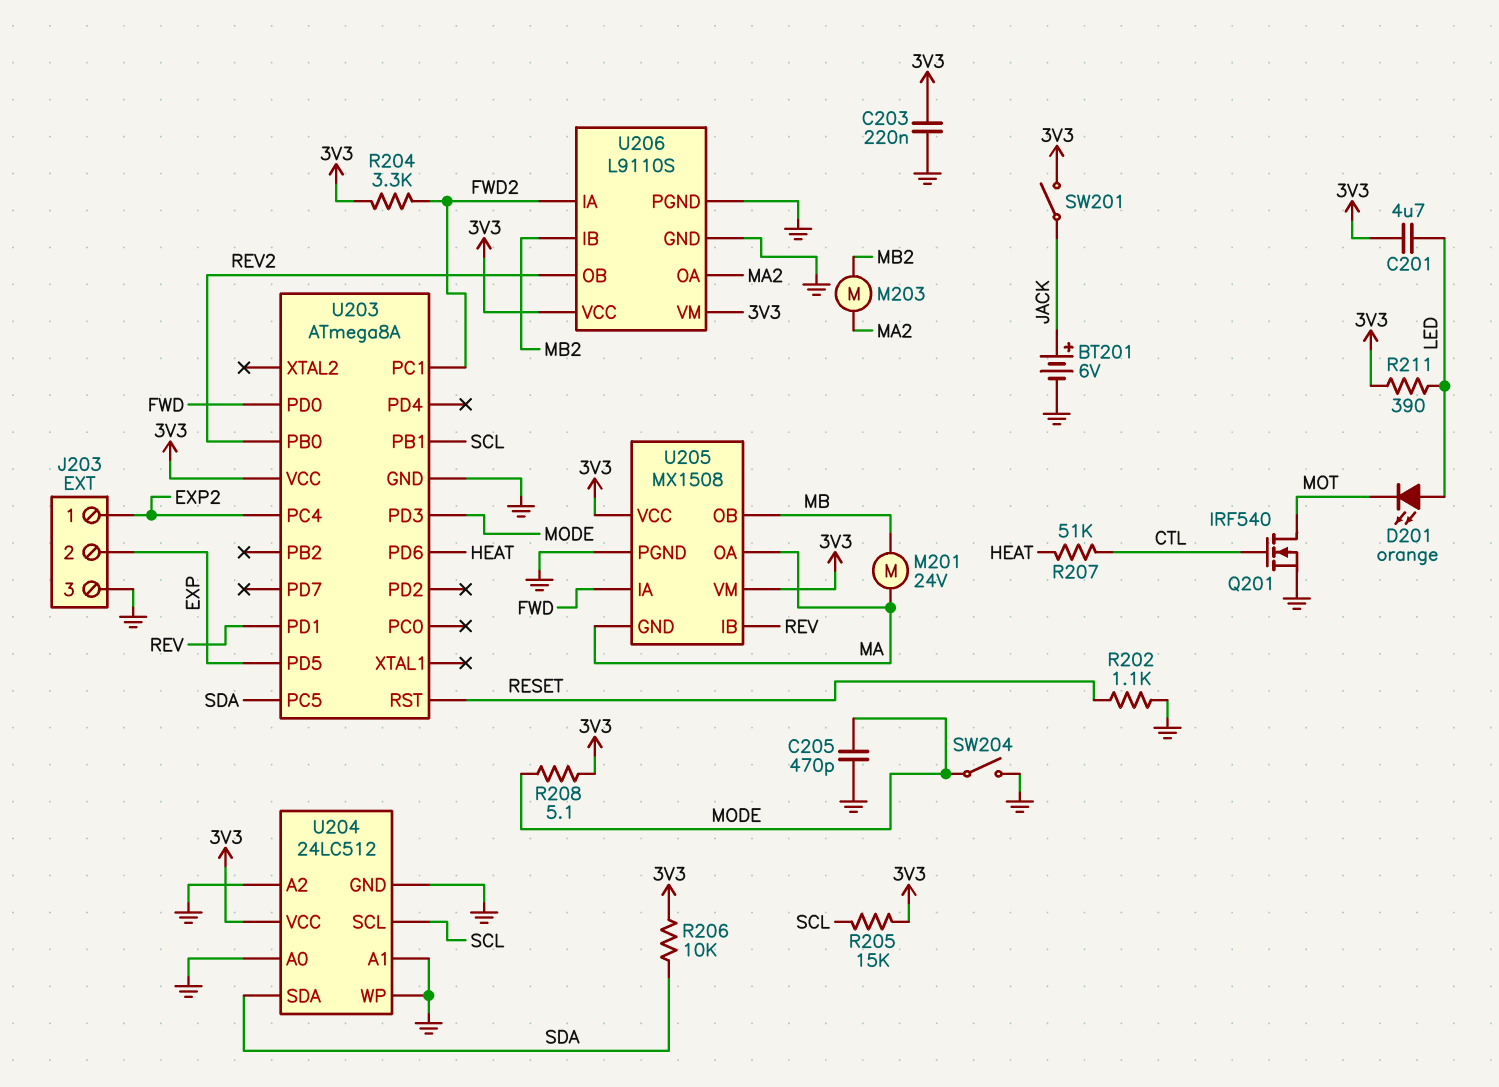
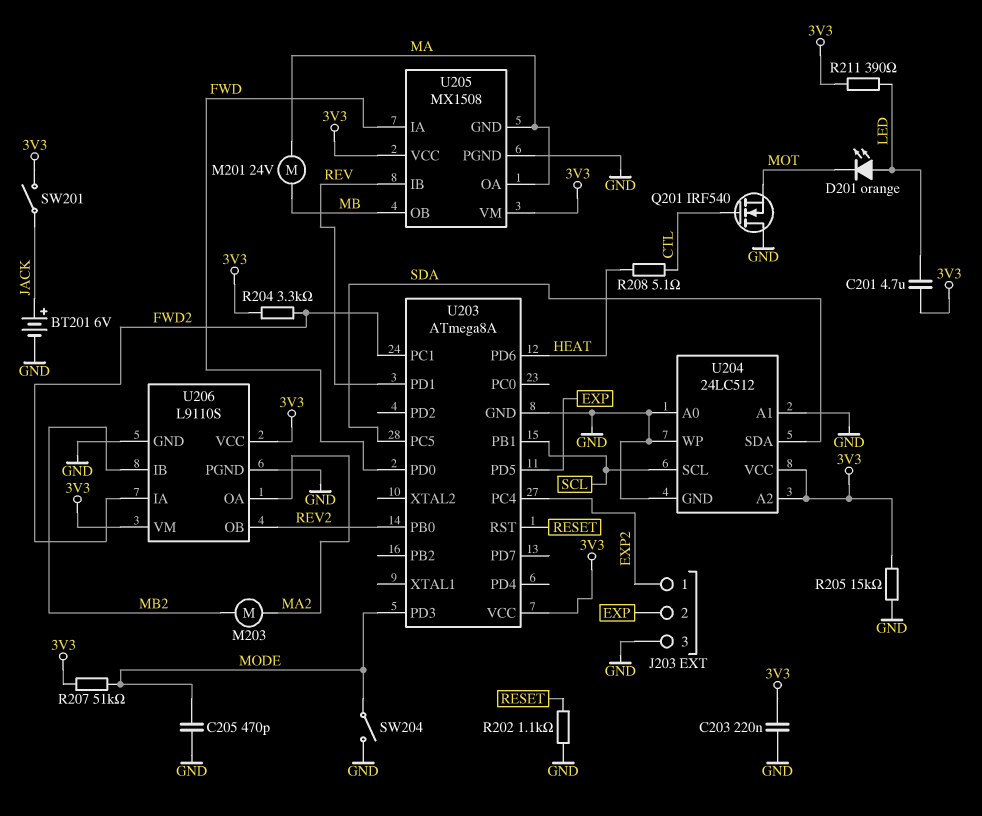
Q201: NMOS IRF540 (G CTL, D MOT, S GND) -> NMOS IRF540 (G CTL, D GND, S MOT)
R205: 15k (3V3, SCL) -> 15k (3V3, GND)
R206: 10k (3V3, SDA) -> none
R207: 51k (CTL, HEAT) -> 51k (3V3, MODE)
R208: 5.1 (3V3, MODE) -> 5.1 (CTL, HEAT)
U204 pin A2: GND -> 3V3

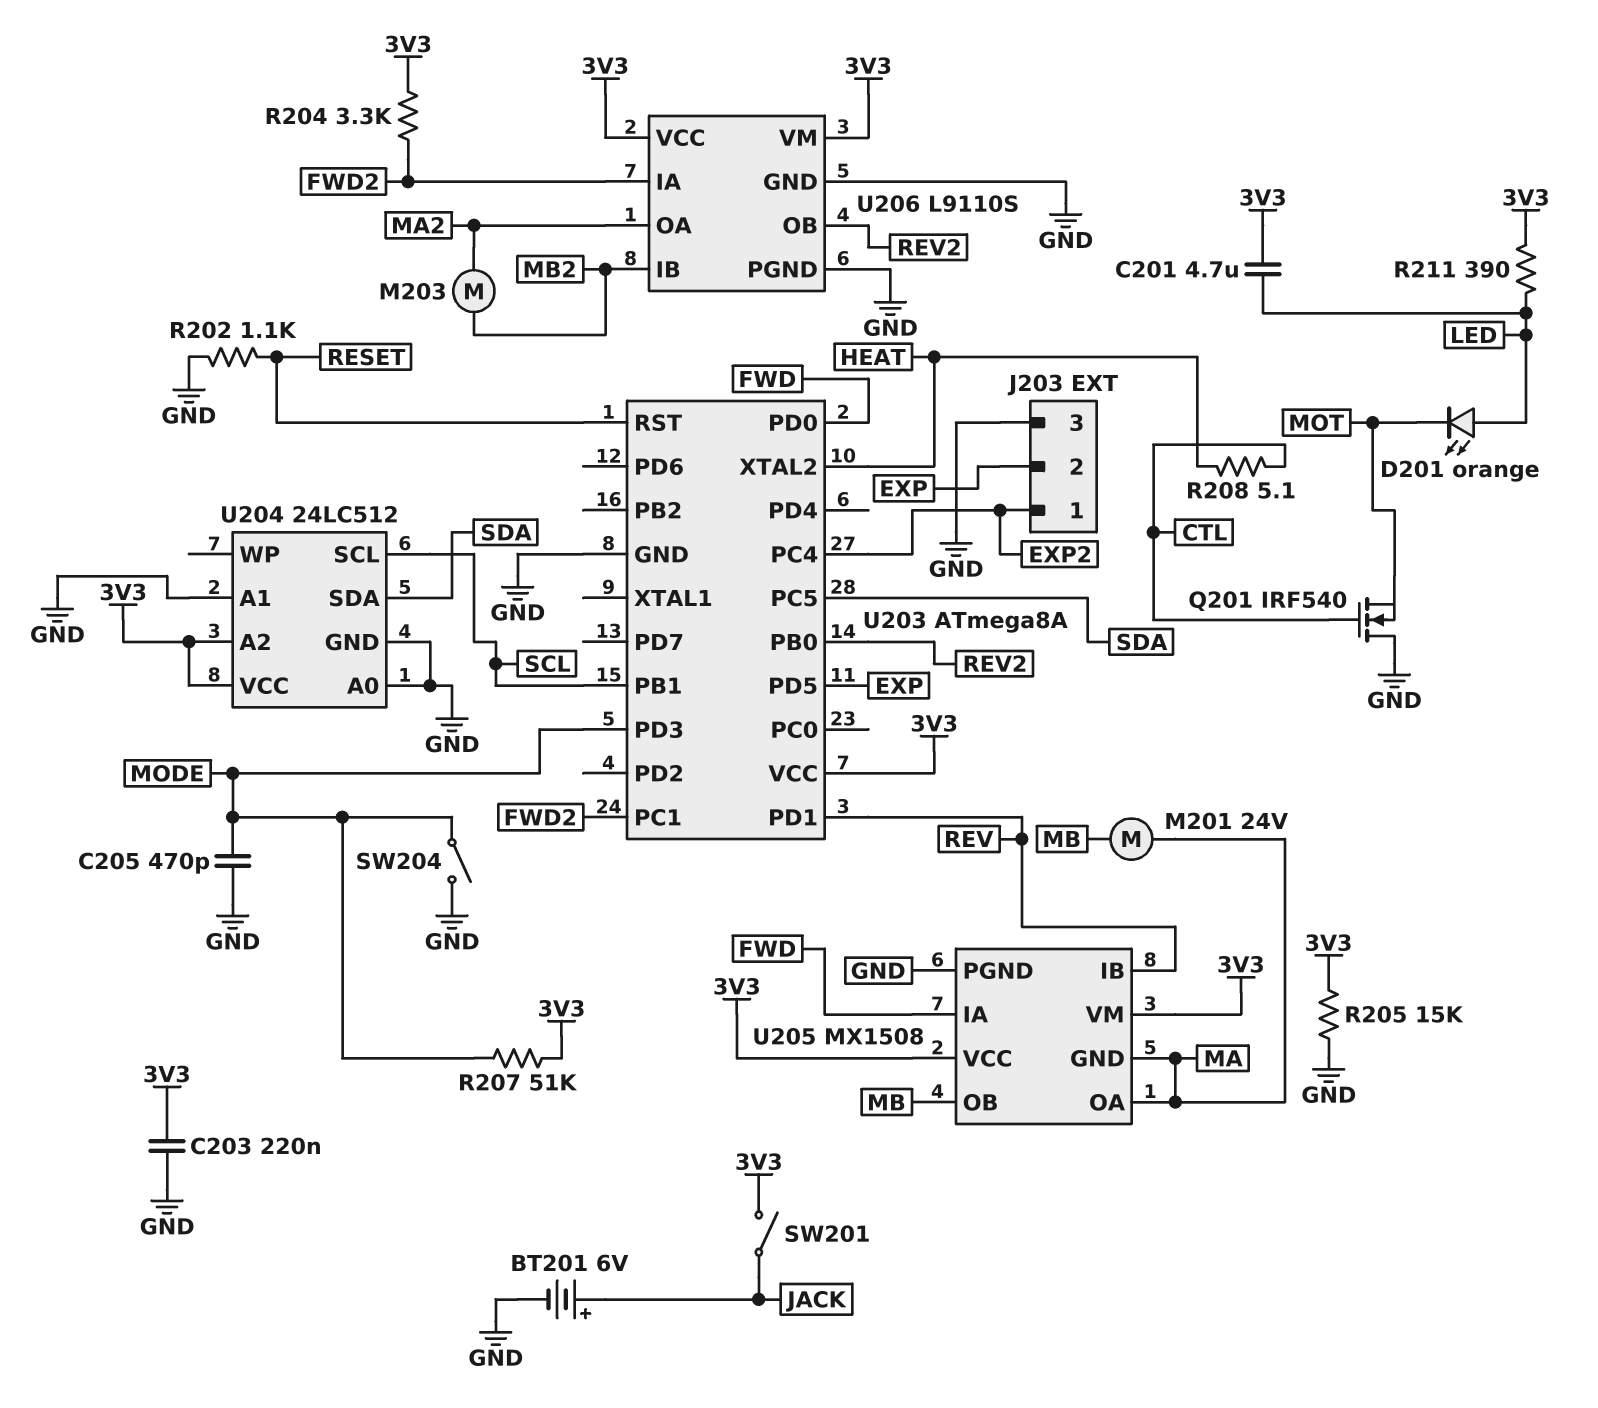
U203 pin PD6: HEAT -> none
U203 pin XTAL2: none -> HEAT
U204 pin WP: GND -> none

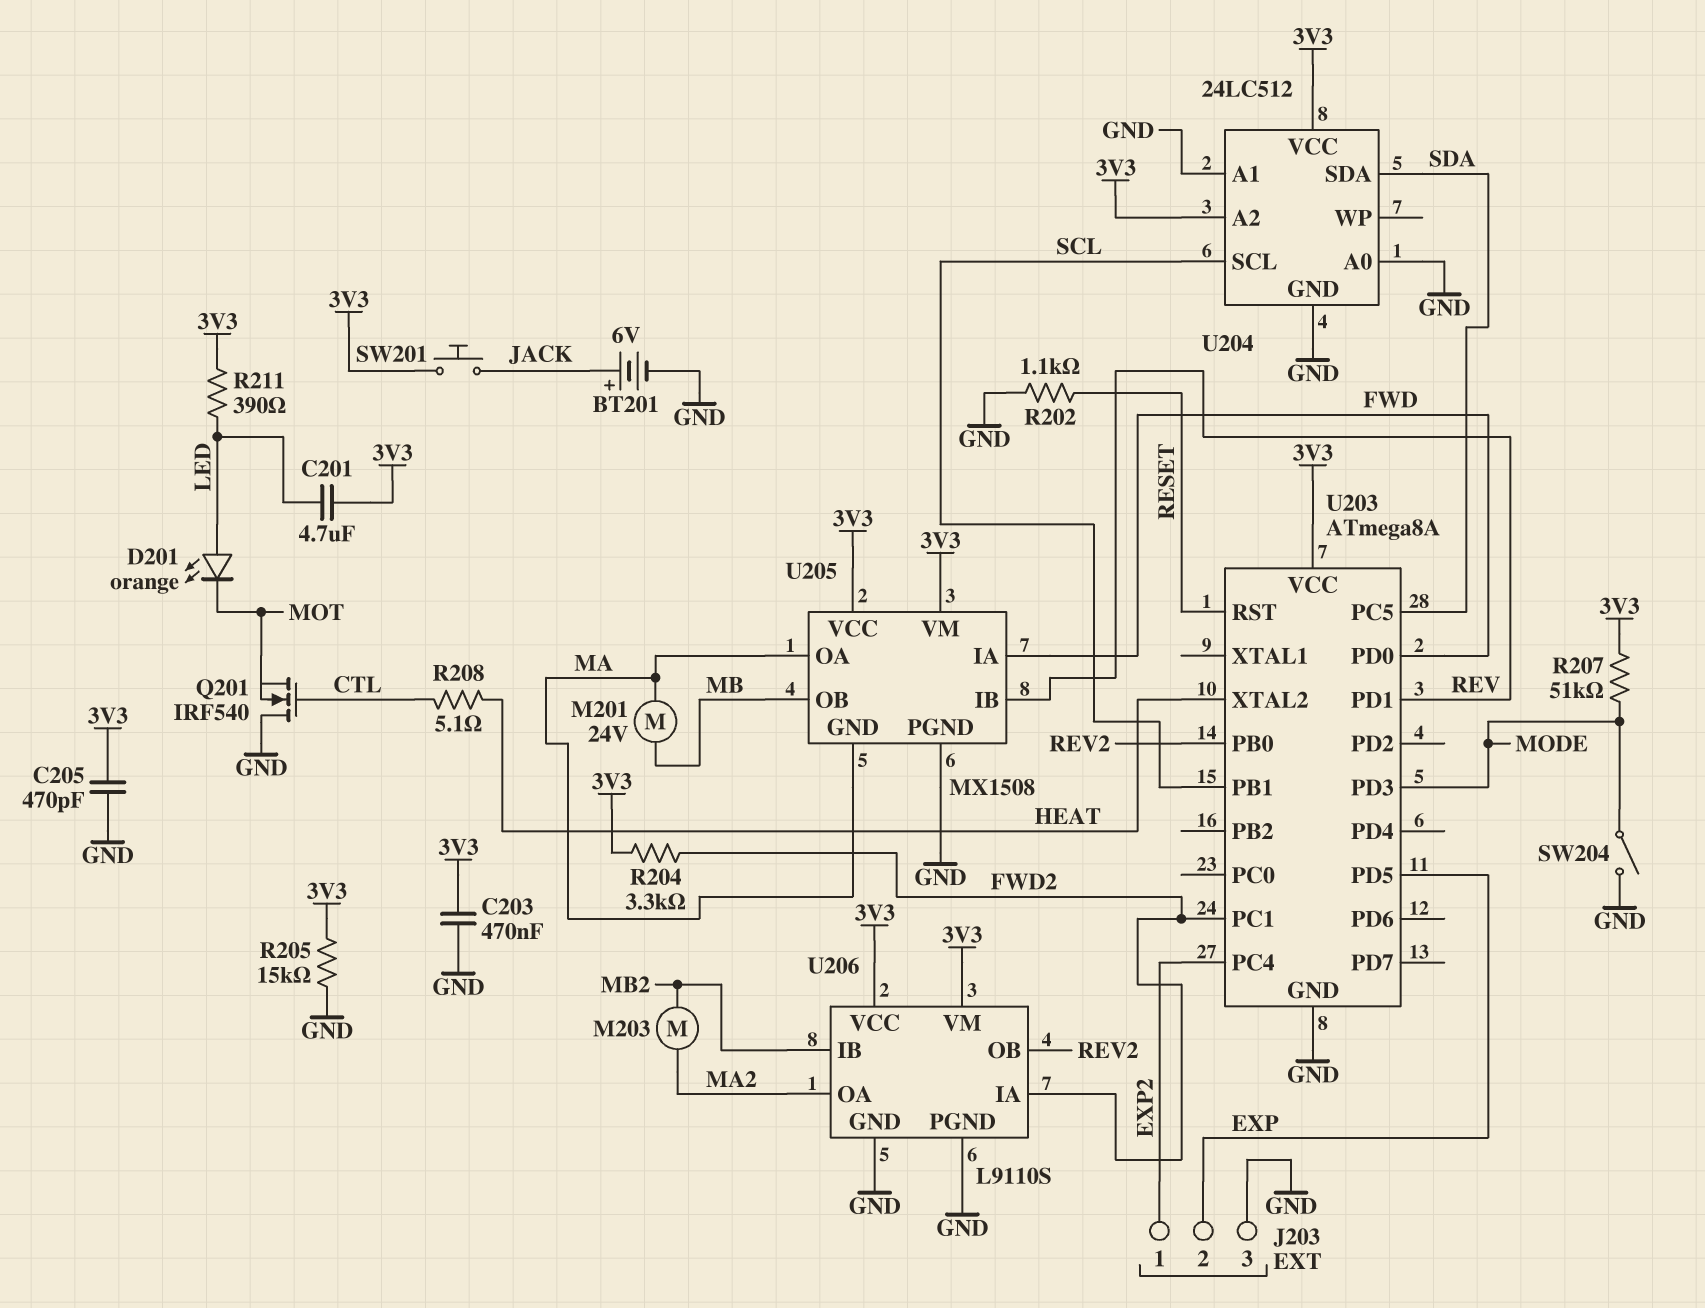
C203: 220nF (3V3, GND) -> 470nF (3V3, GND)
C205: 470pF (GND, MODE) -> 470pF (3V3, GND)
SW201: switch (3V3, JACK) -> button (3V3, JACK)

